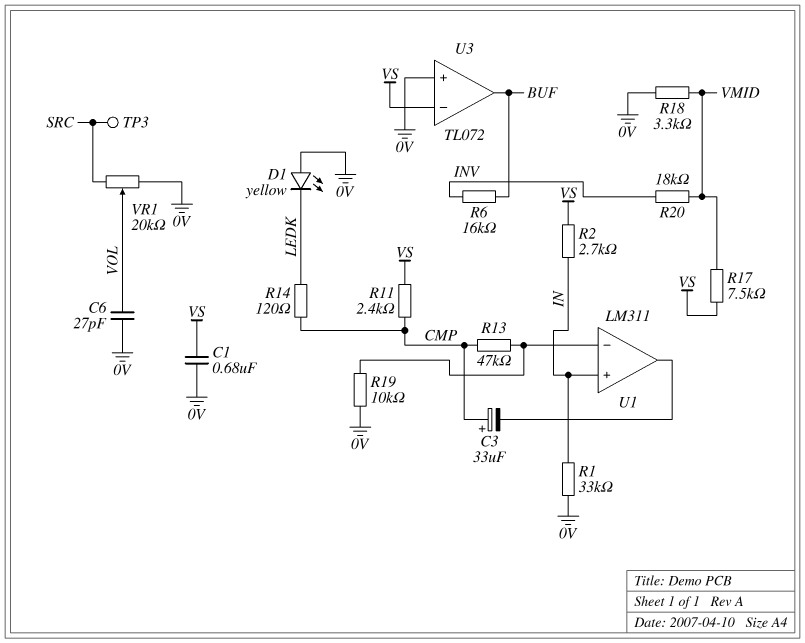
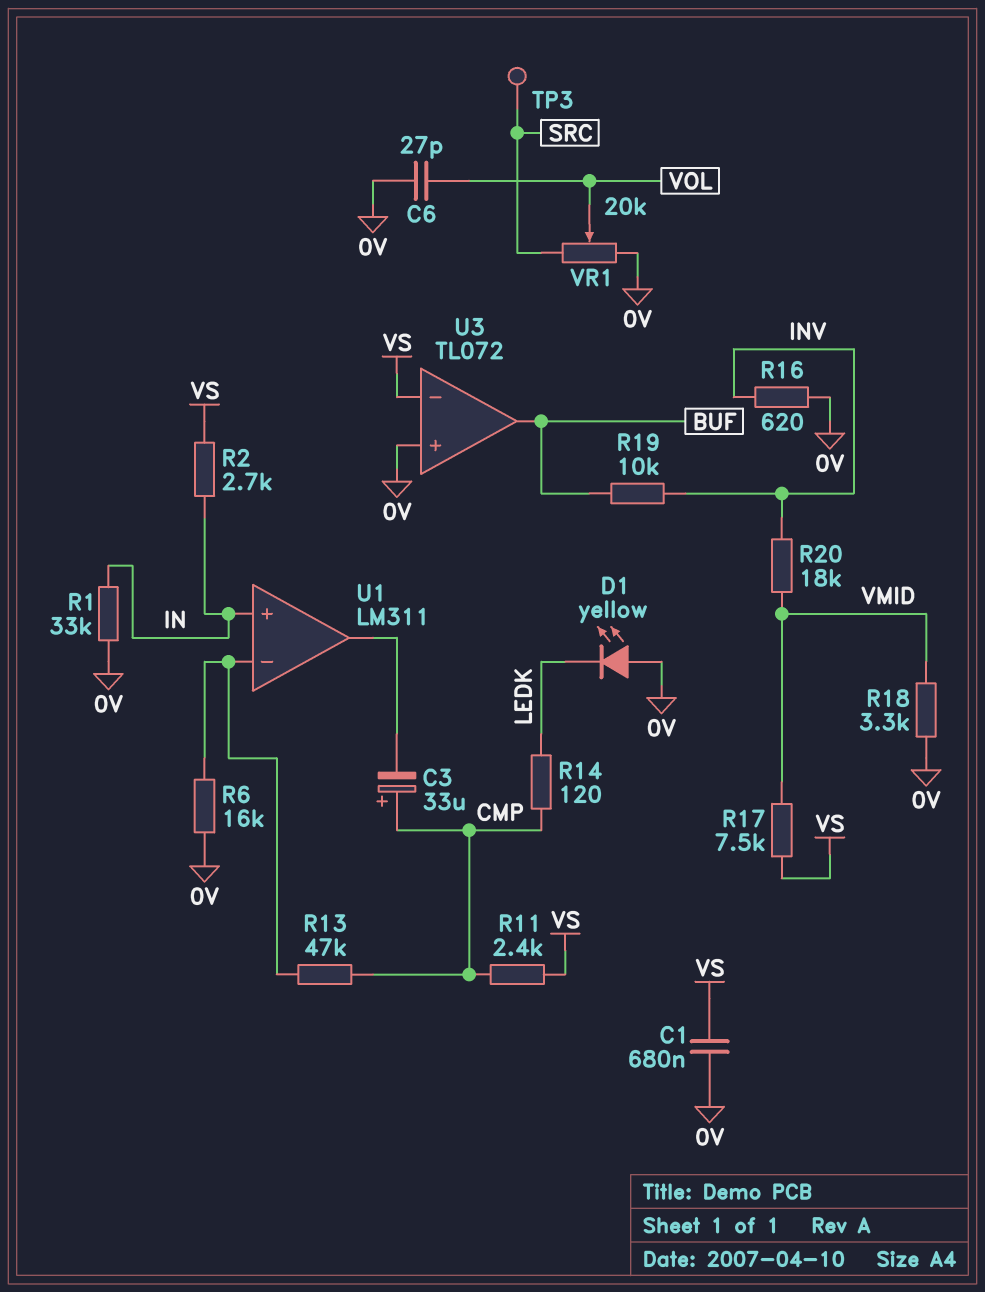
R6: 16k (BUF, INV) -> 16k (0V, U1/in-)
R16: none -> 620 (0V, INV)
R19: 10k (0V, U1/in-) -> 10k (BUF, INV)

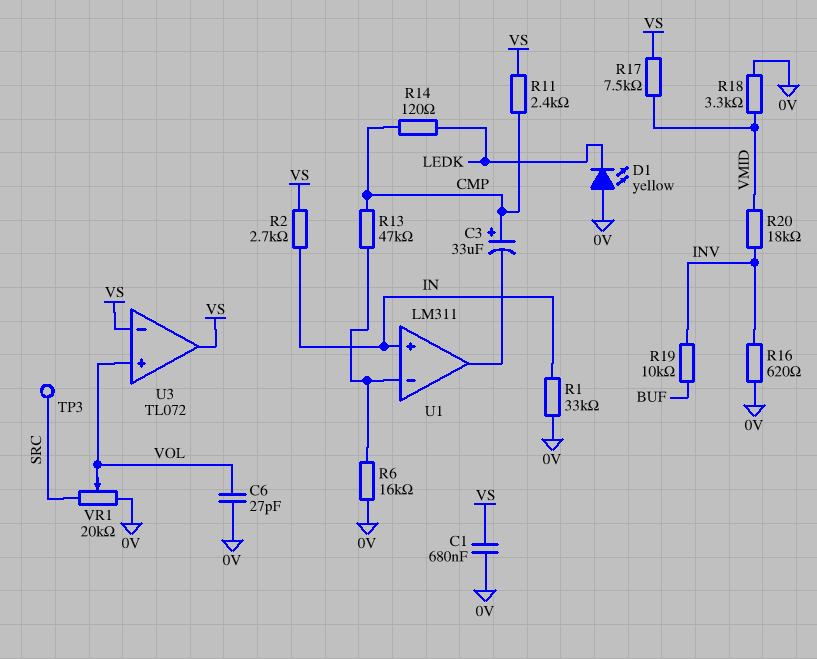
U3 pin in+: 0V -> VOL
U3 pin out: BUF -> VS

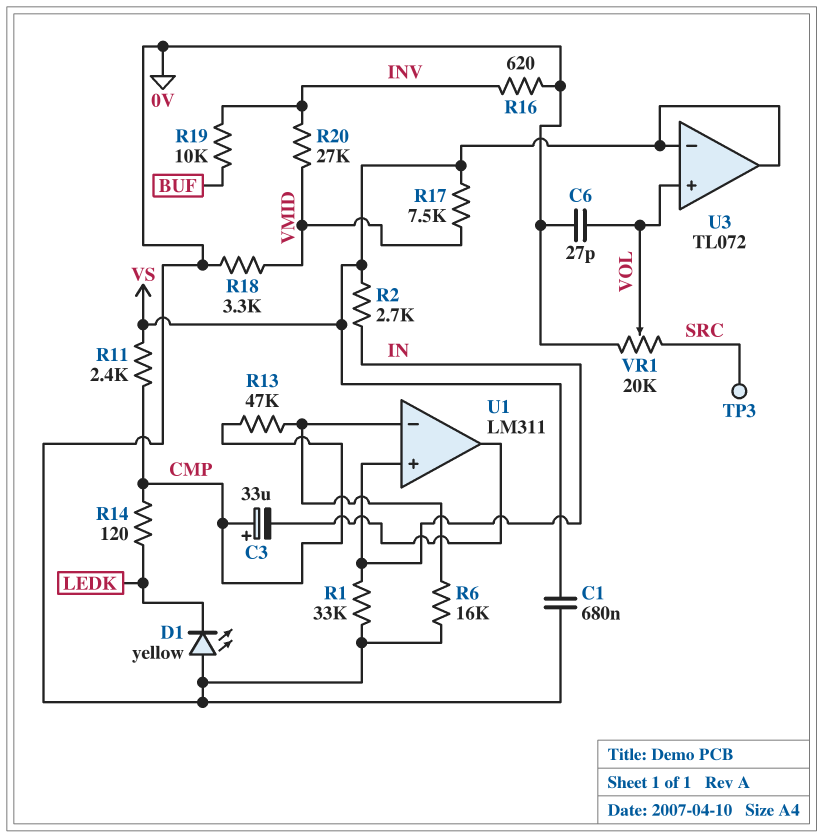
R20: 18k (INV, VMID) -> 27k (INV, VMID)

